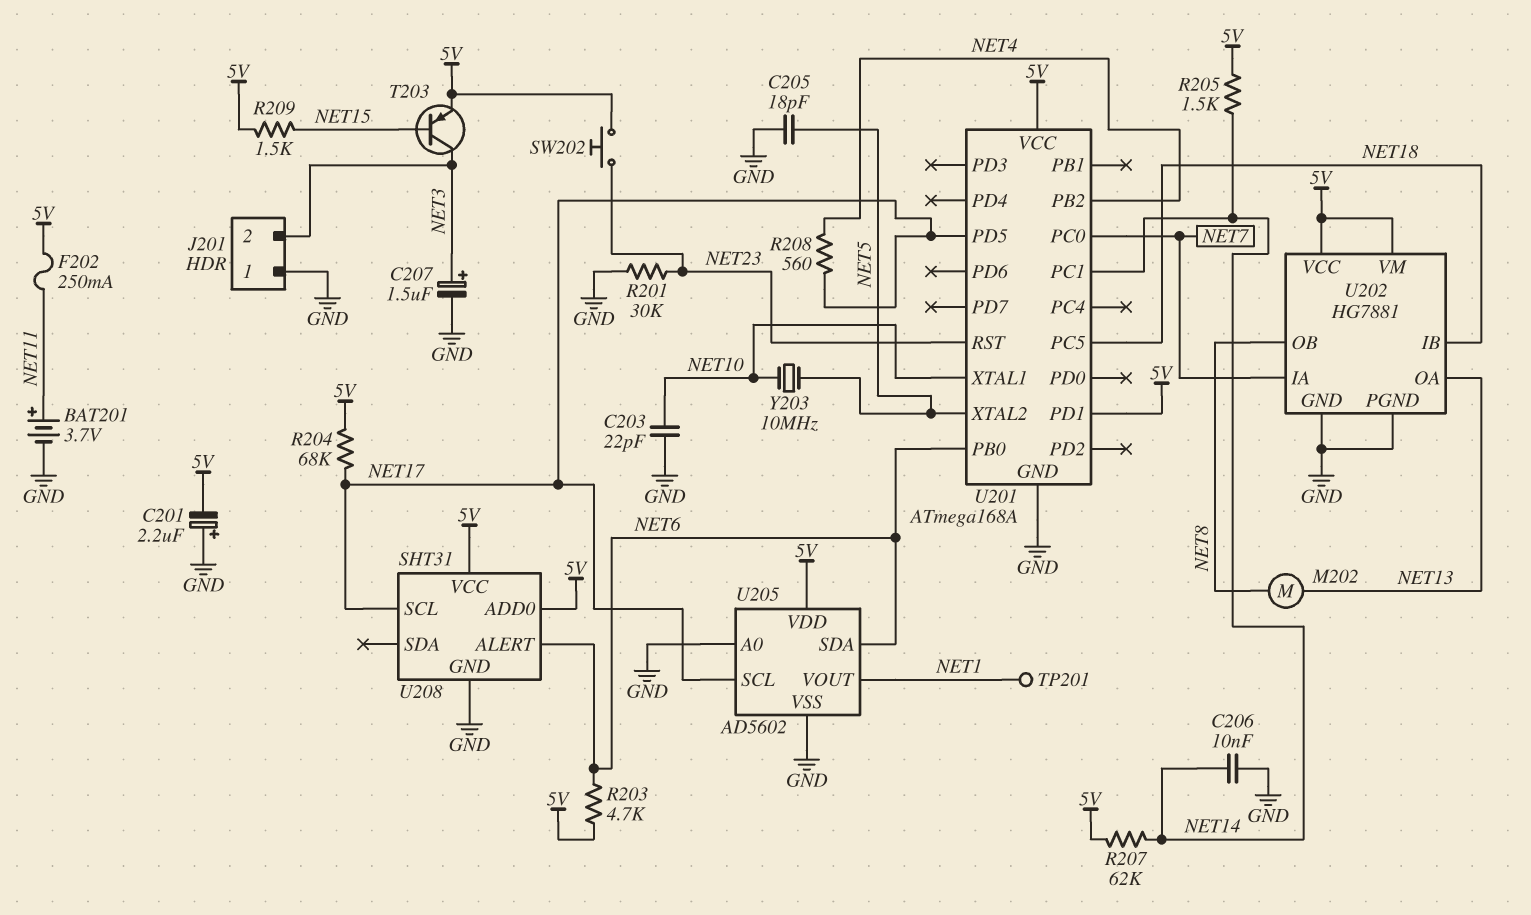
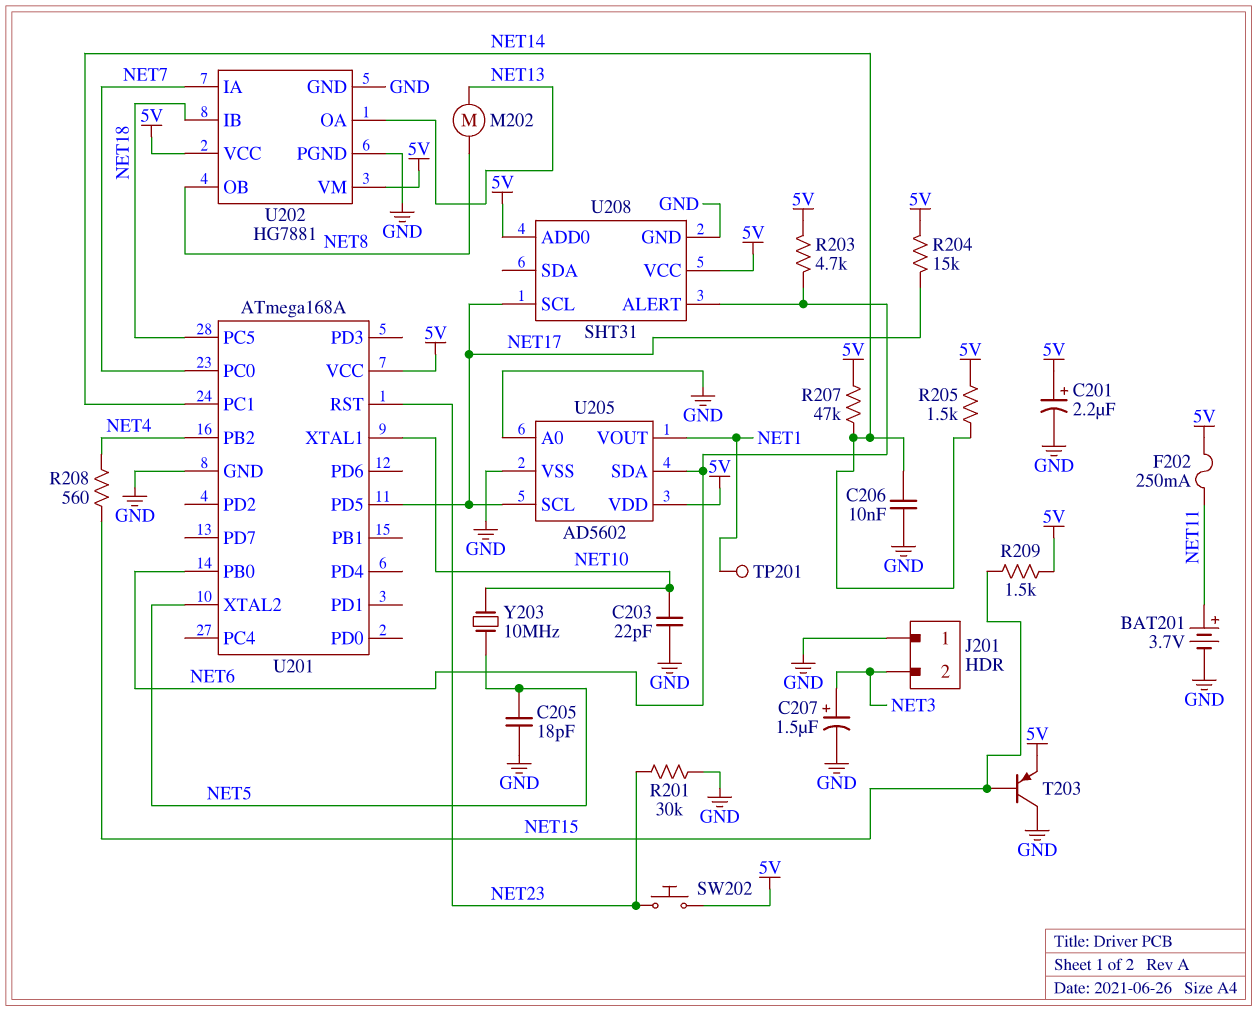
C201: 2.2uF (plus GND, minus 5V) -> 2.2uF (plus 5V, minus GND)
R204: 68k (5V, NET17) -> 15k (5V, NET17)
R207: 62k (5V, NET14) -> 47k (5V, NET14)
R208: 560 (NET4, NET17) -> 560 (NET4, NET15)
T203: PNP (B NET15, C NET3, E 5V) -> PNP (B NET15, C GND, E 5V)
U201 pin PD1: 5V -> none

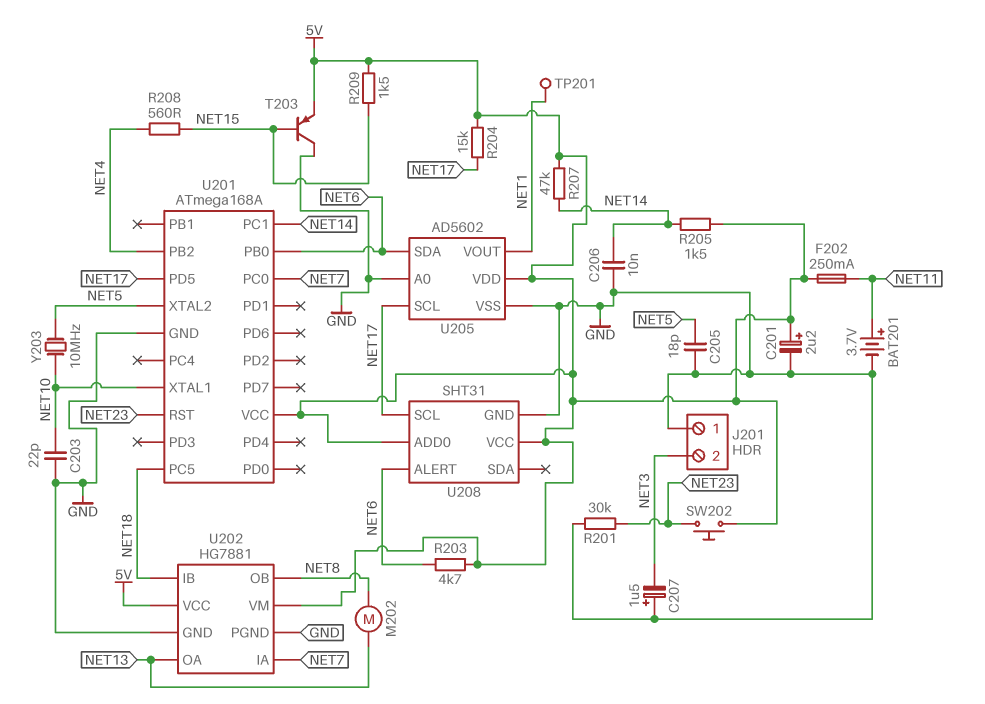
C207: 1.5uF (plus NET3, minus GND) -> 1.5uF (plus GND, minus NET3)

